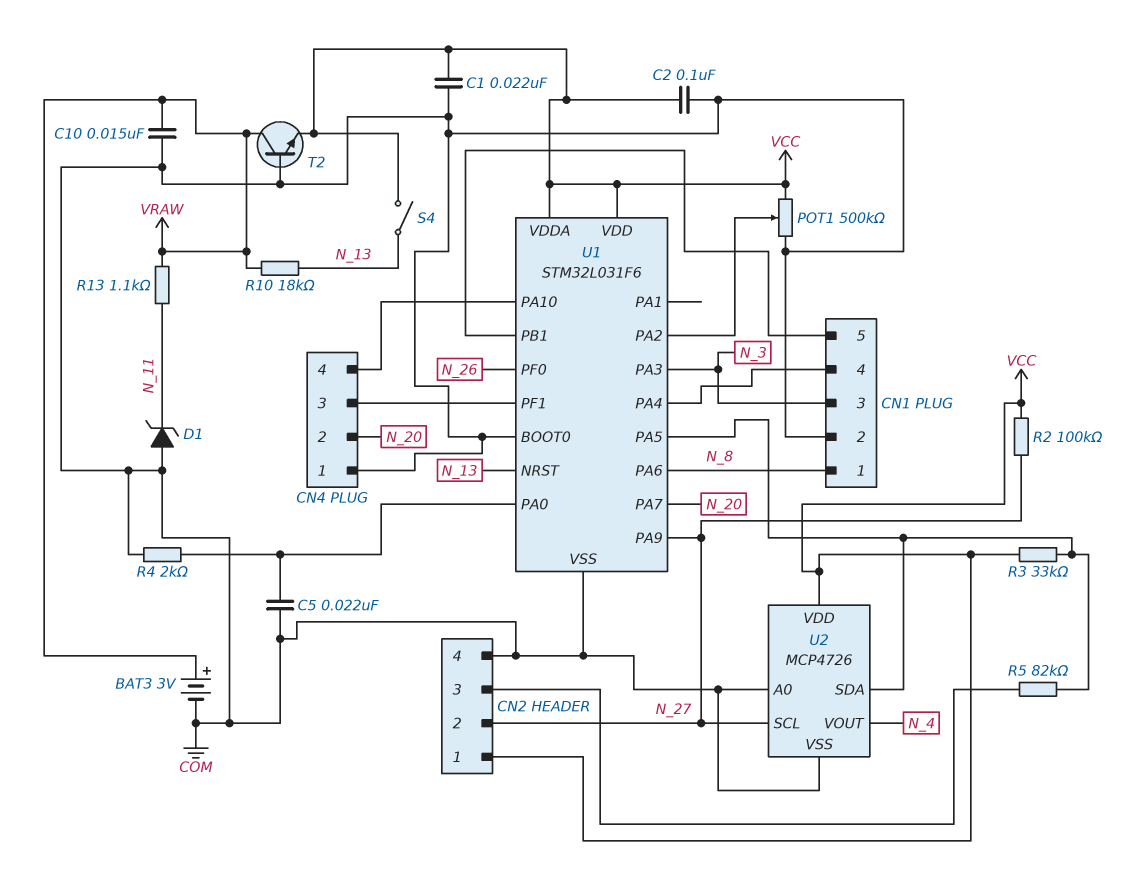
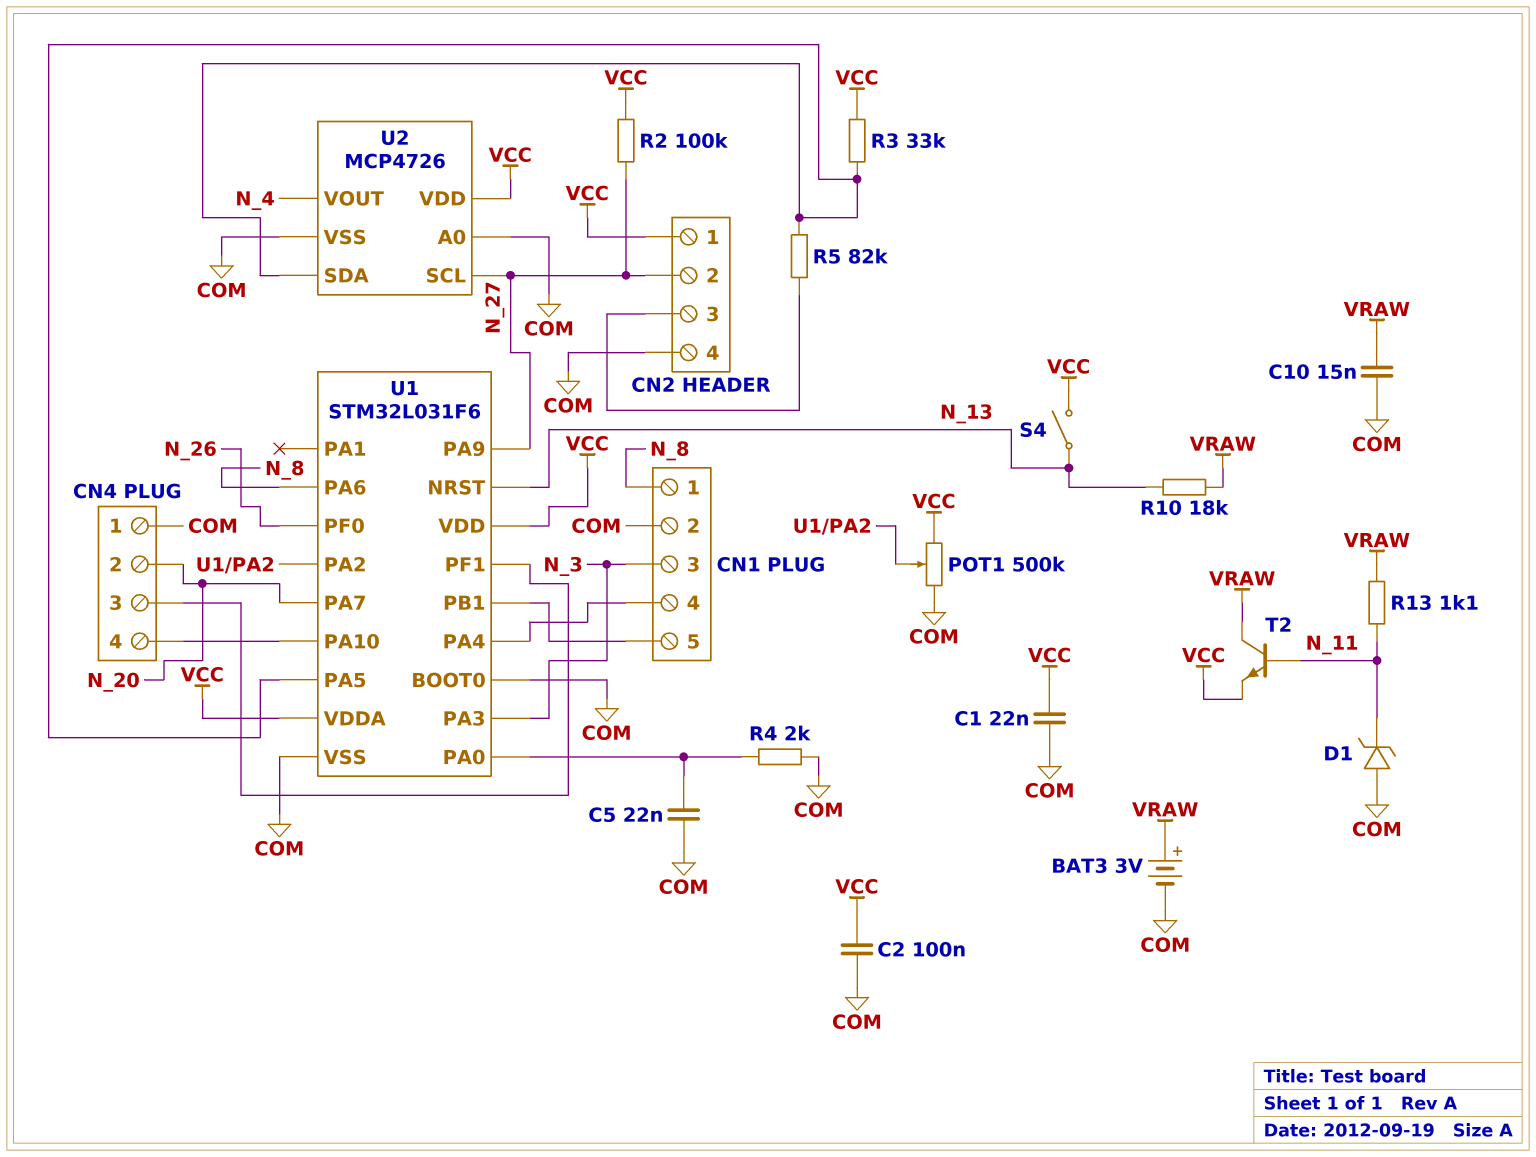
T2: NPN (B COM, C VRAW, E VCC) -> NPN (B N_11, C VRAW, E VCC)

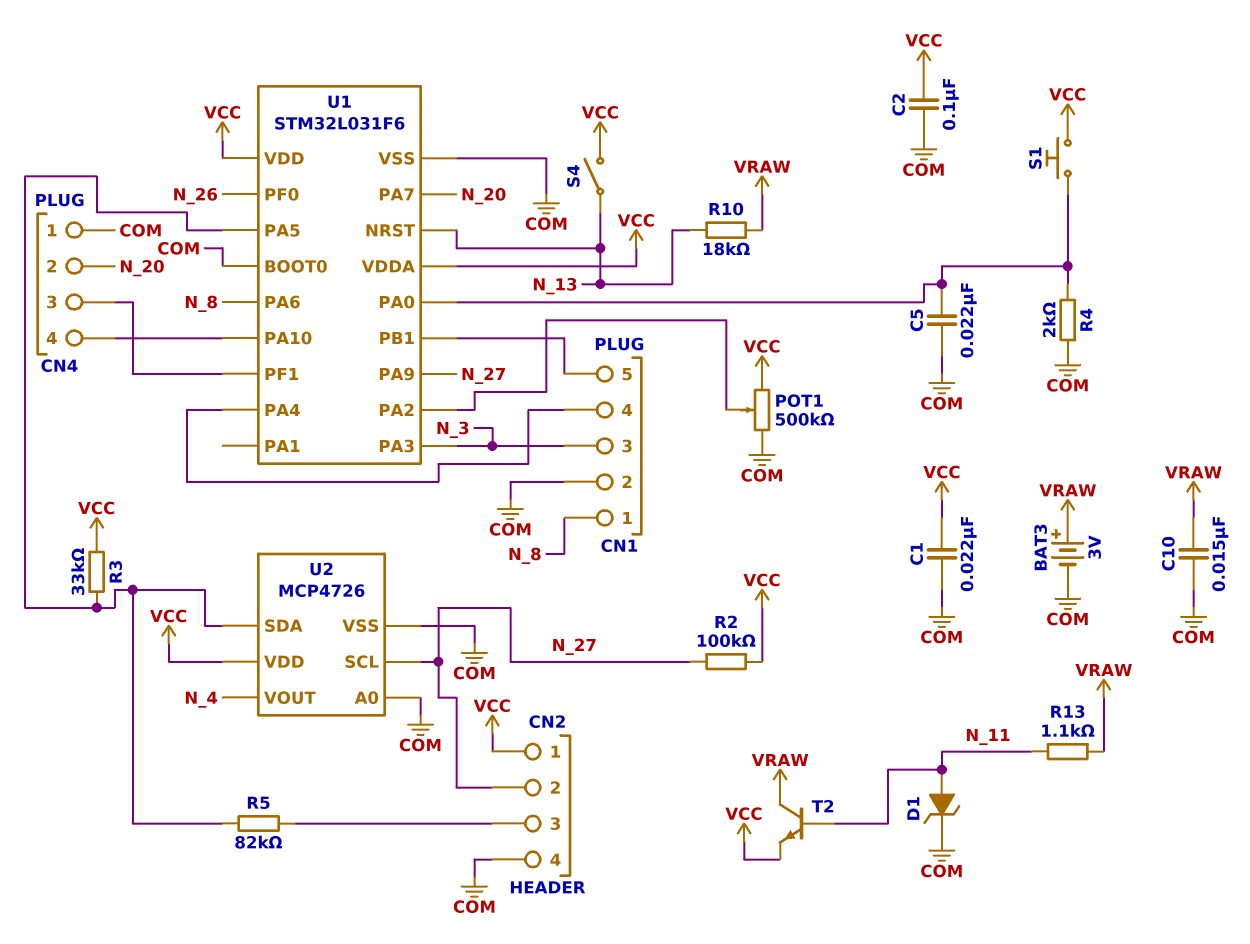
D1: zener (A COM, K N_11) -> zener (A N_11, K COM)
S1: none -> button (U1/PA0, VCC)

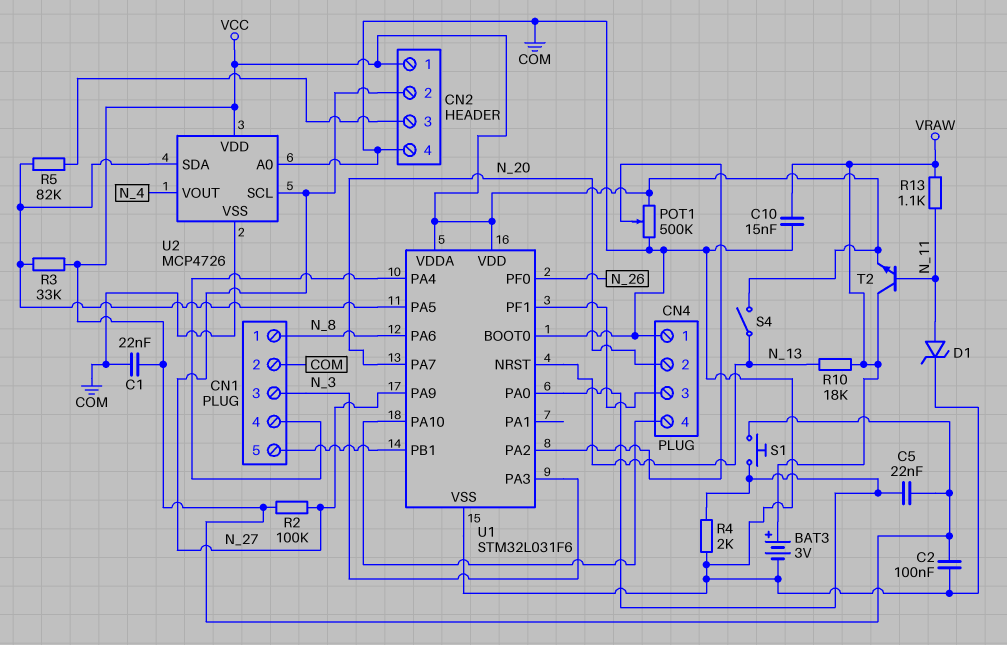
C5: 22nF (COM, U1/PA0) -> 22nF (U1/PA0, VCC)

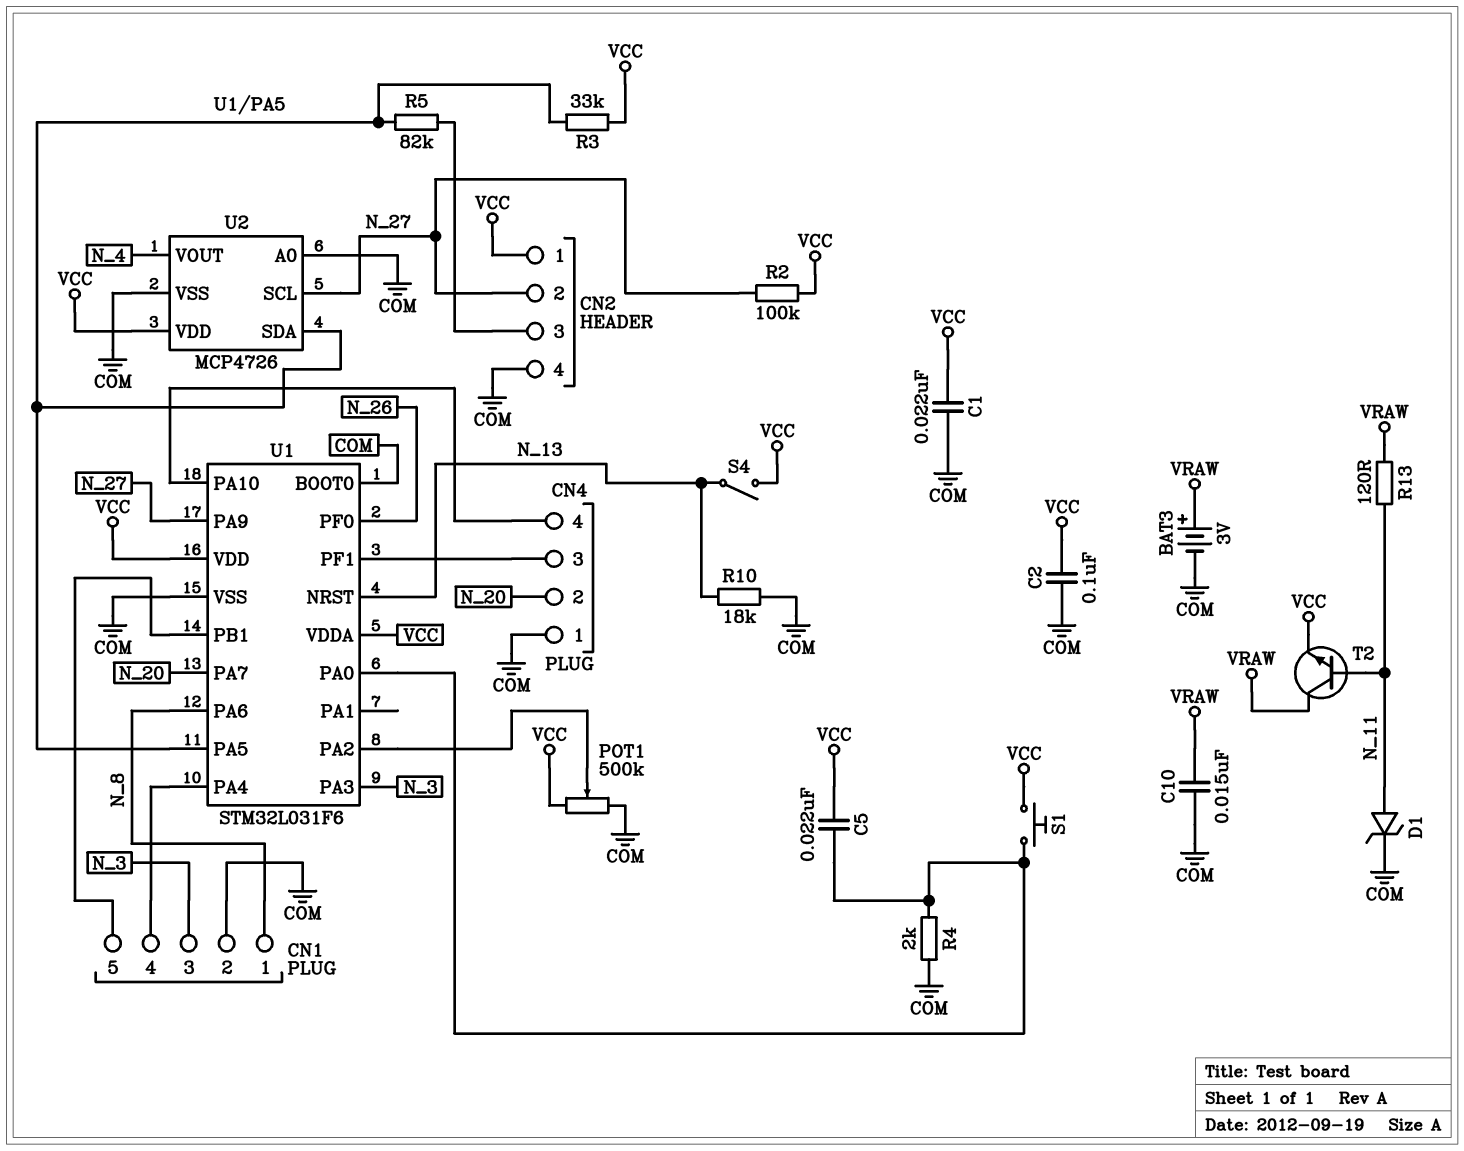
R10: 18k (N_13, VRAW) -> 18k (COM, N_13)
R13: 1.1k (N_11, VRAW) -> 120 (N_11, VRAW)

